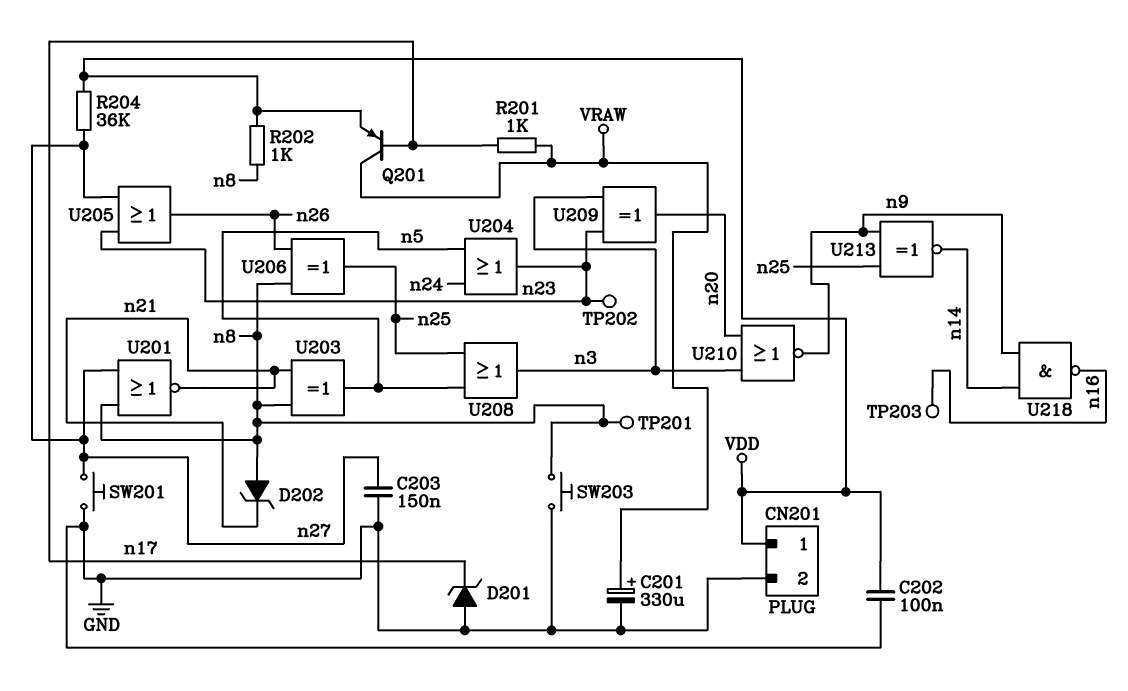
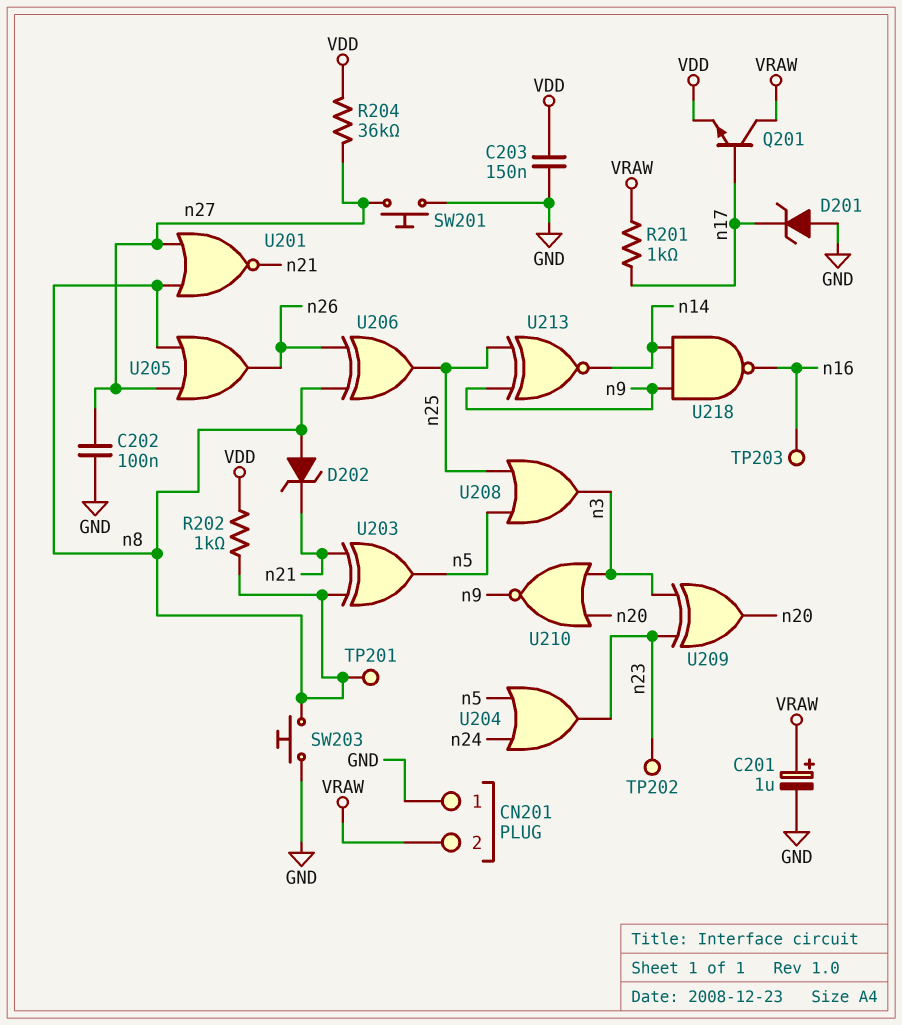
C201: 330uF (plus VRAW, minus GND) -> 1uF (plus VRAW, minus GND)
C202: 100nF (GND, VDD) -> 100nF (GND, n27)
C203: 150nF (GND, n27) -> 150nF (GND, VDD)
CN201 pin 1: VDD -> GND
CN201 pin 2: GND -> VRAW
Q201: PNP (B n17, C VRAW, E VDD) -> NPN (B n17, C VRAW, E VDD)
U205: OR (in n23, in n27, out n26) -> OR (in n8, in n27, out n26)

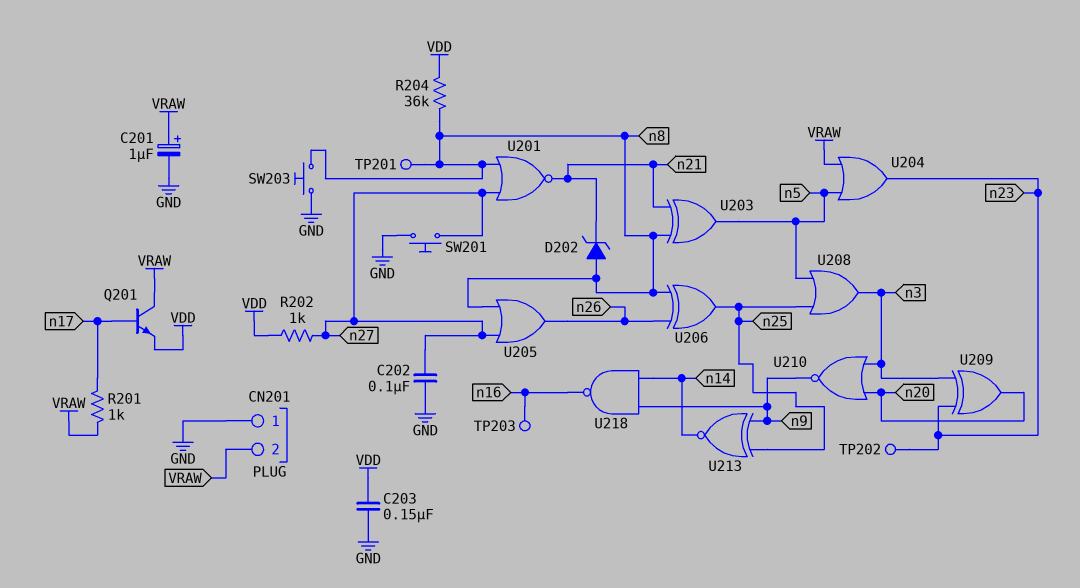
D201: zener (A GND, K n17) -> none
R202: 1k (VDD, n8) -> 1k (VDD, n27)
R204: 36k (VDD, n27) -> 36k (VDD, n8)
U204: OR (in n5, in n24, out n23) -> OR (in VRAW, in n5, out n23)

